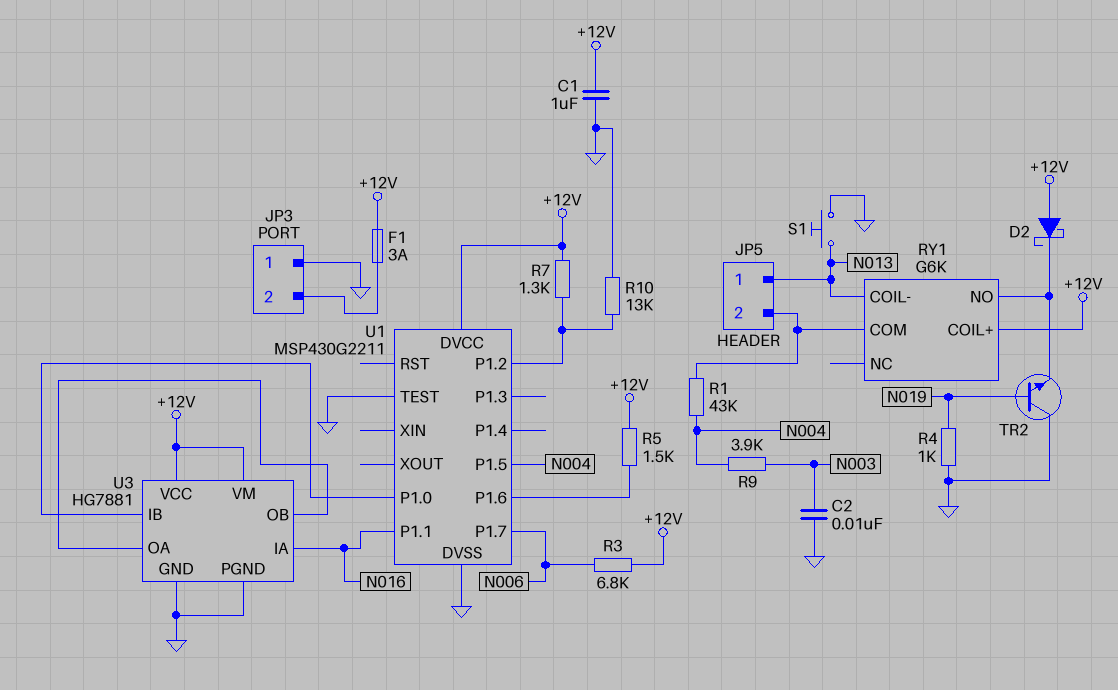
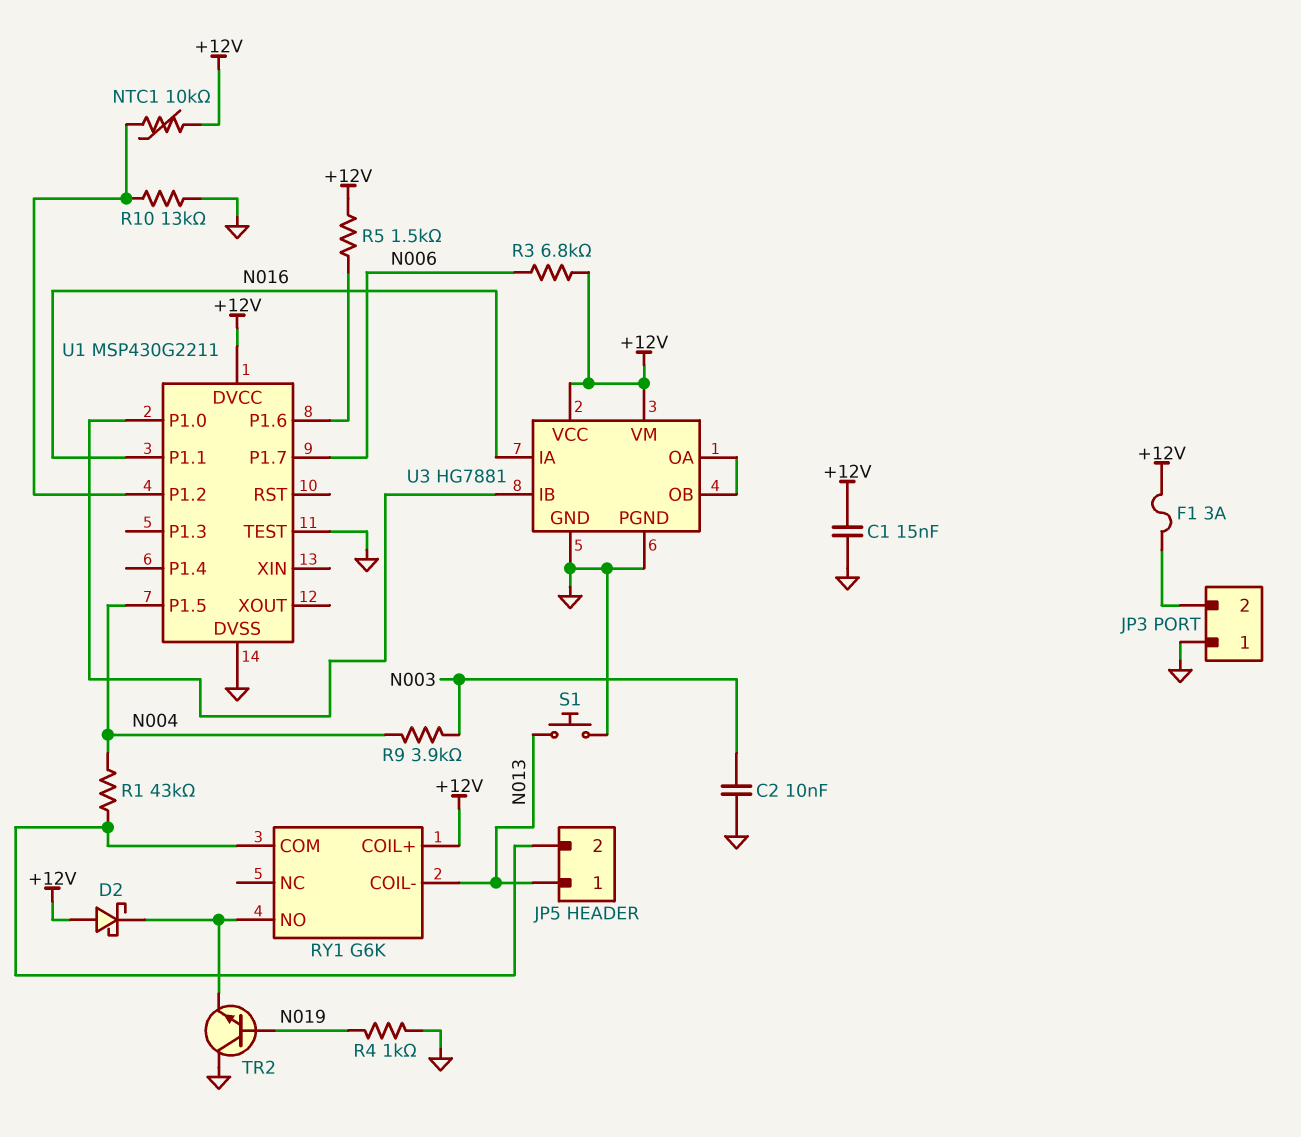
C1: 1uF (+12V, GND) -> 15nF (+12V, GND)
NTC1: none -> 10k (+12V, U1/P1.2)
R7: 1.3k (+12V, U1/P1.2) -> none

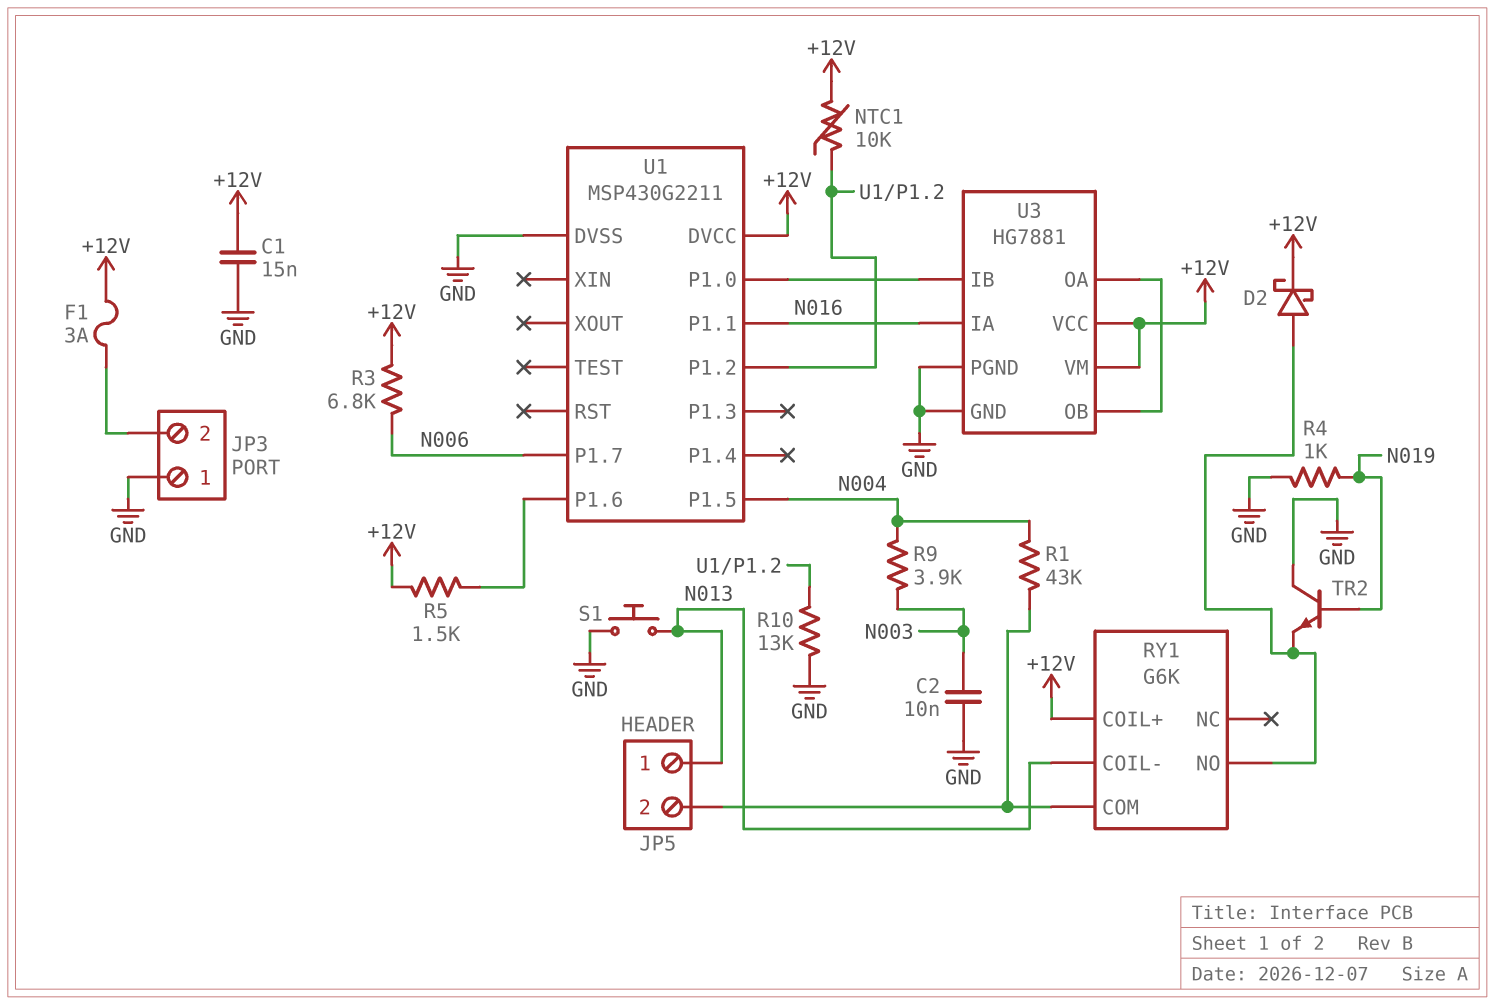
D2: schottky (A +12V, K RY1/NO) -> schottky (A RY1/NO, K +12V)
U1 pin TEST: GND -> none

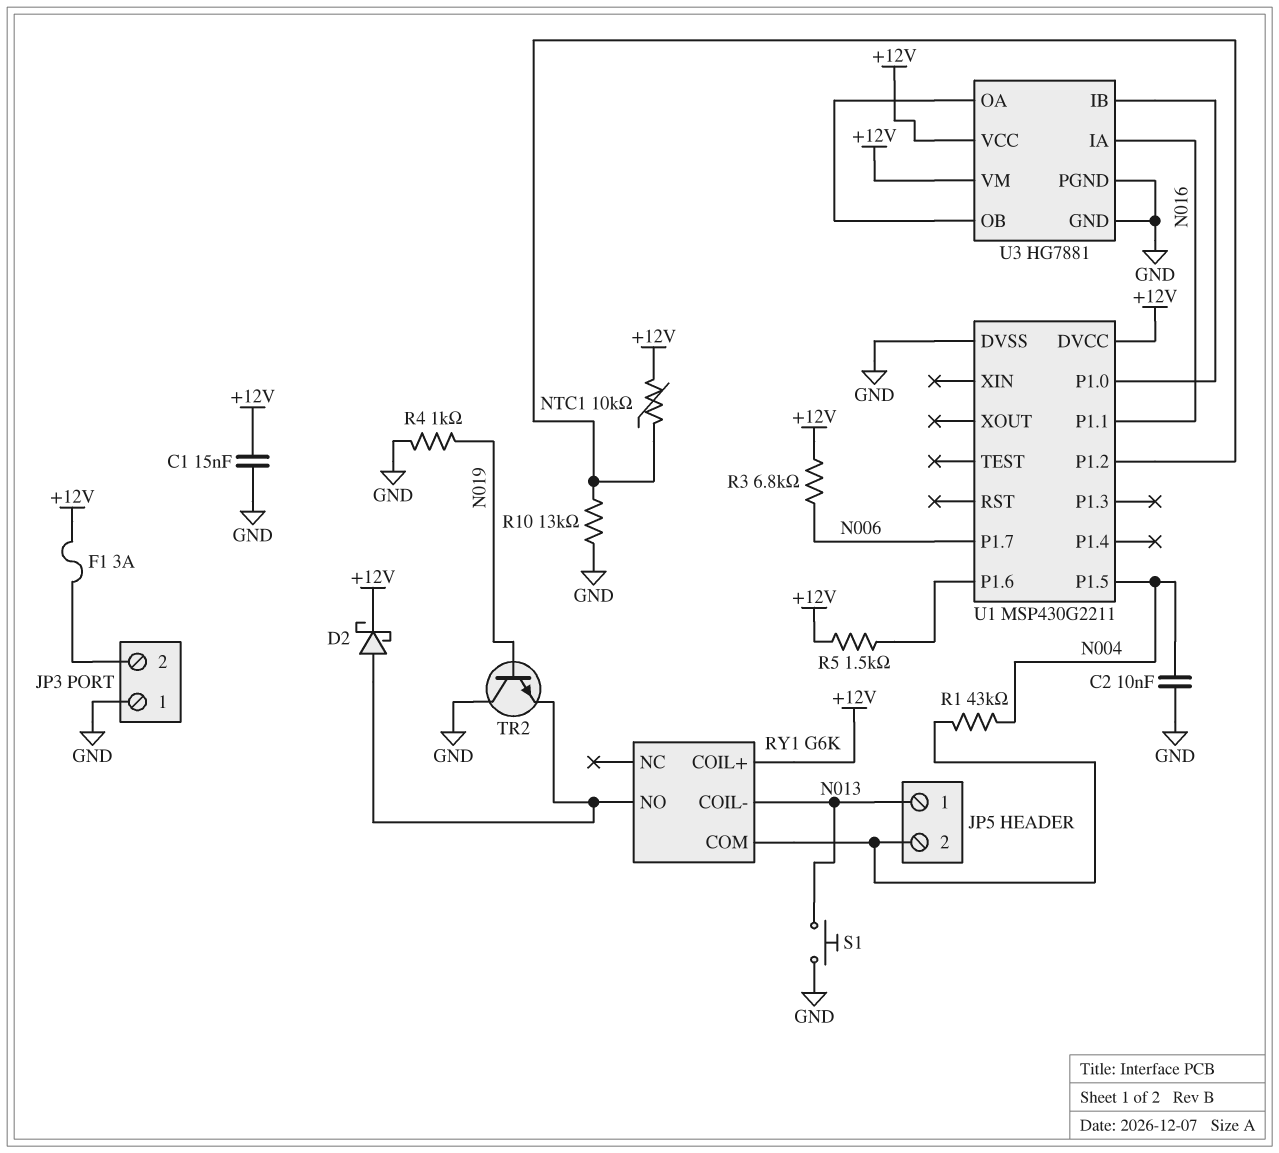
C2: 10nF (GND, N003) -> 10nF (GND, N004)
R9: 3.9k (N003, N004) -> none

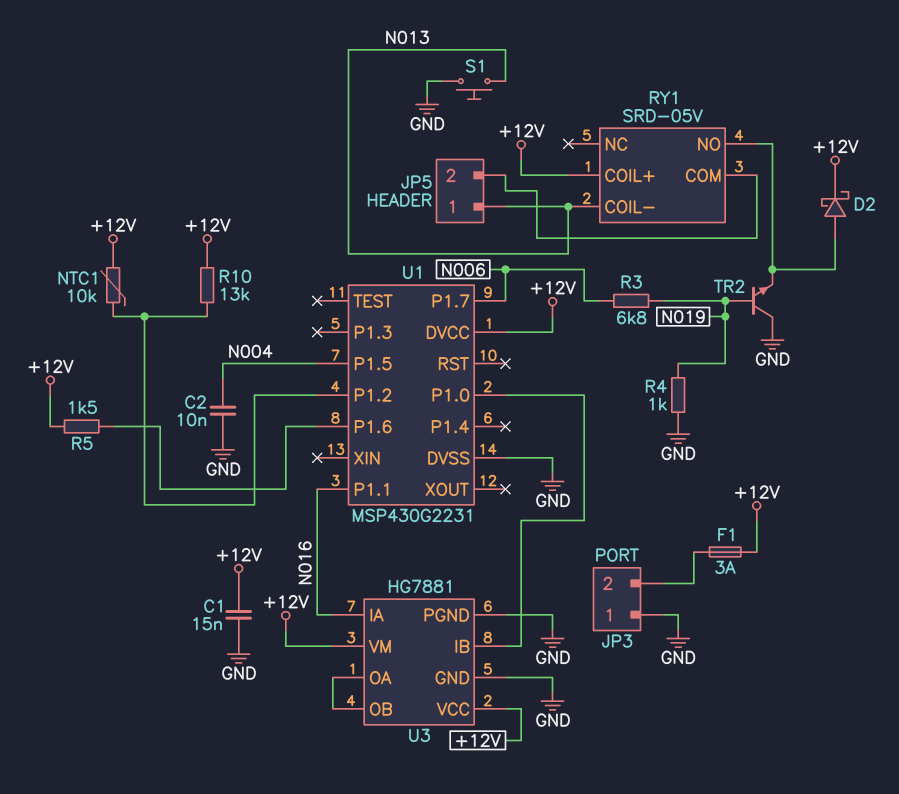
R1: 43k (JP5/2, N004) -> none
R3: 6.8k (+12V, N006) -> 6.8k (N006, N019)
R10: 13k (GND, U1/P1.2) -> 13k (+12V, U1/P1.2)
RY1: G6K -> SRD-05V
U1: MSP430G2211 -> MSP430G2231

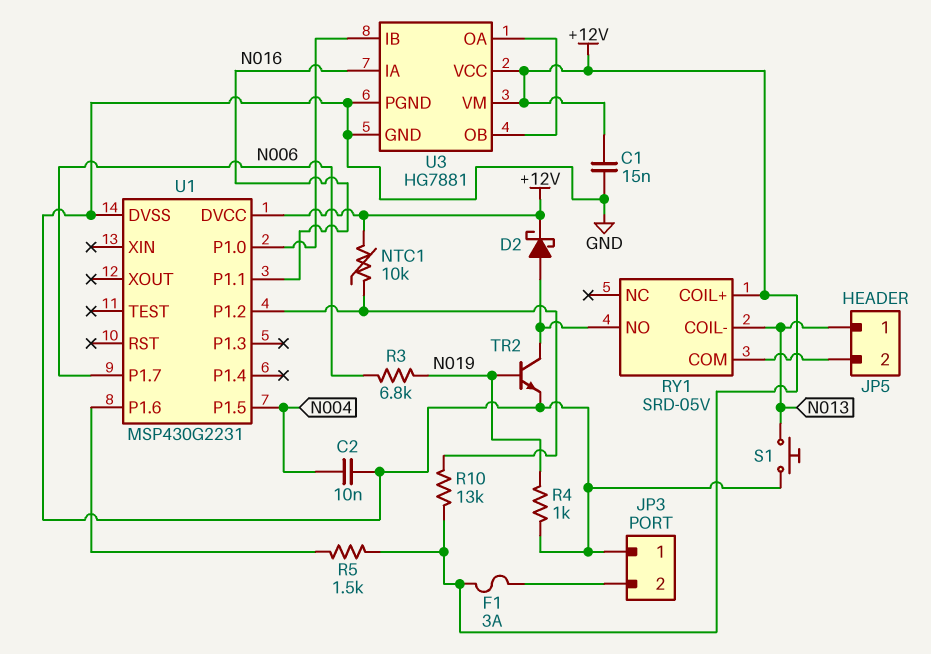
TR2: NPN (B N019, C GND, E RY1/NO) -> NPN (B N019, C RY1/NO, E GND)

